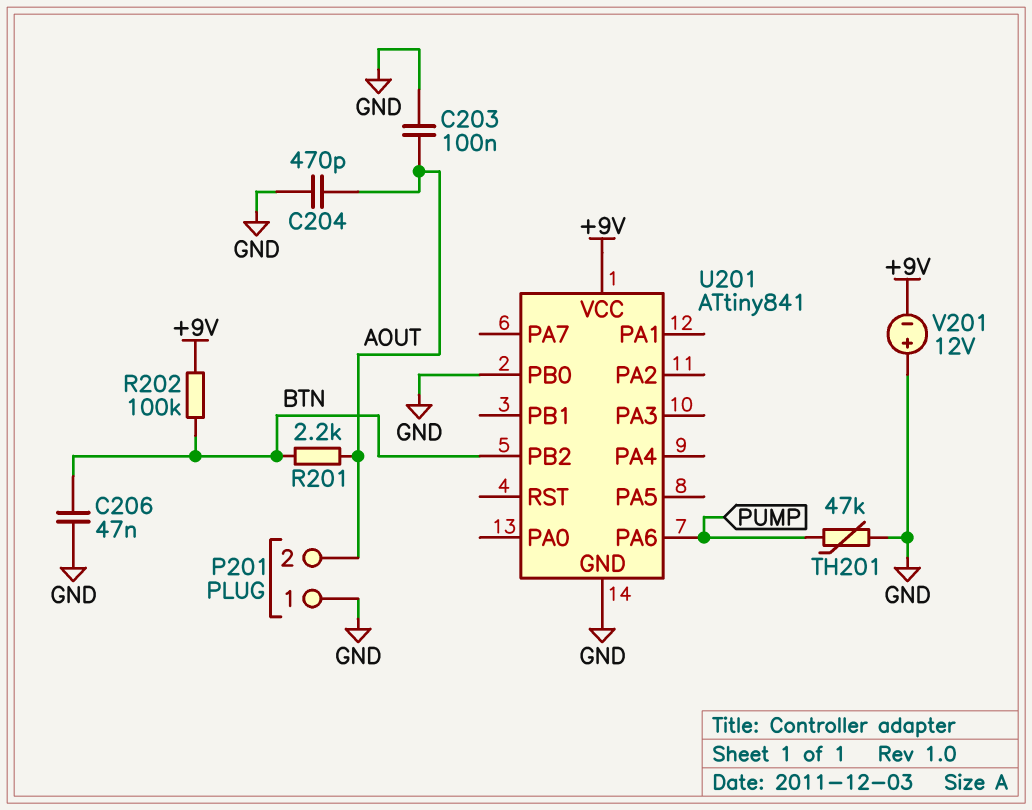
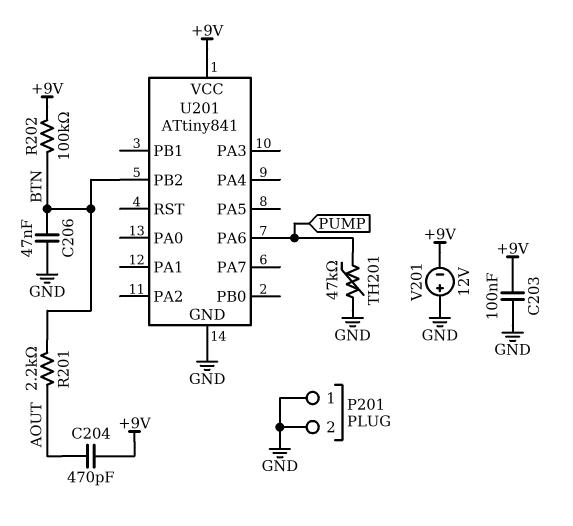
C203: 100nF (AOUT, GND) -> 100nF (+9V, GND)
C204: 470pF (AOUT, GND) -> 470pF (+9V, AOUT)
P201 pin 2: AOUT -> GND
U201 pin PB0: GND -> none

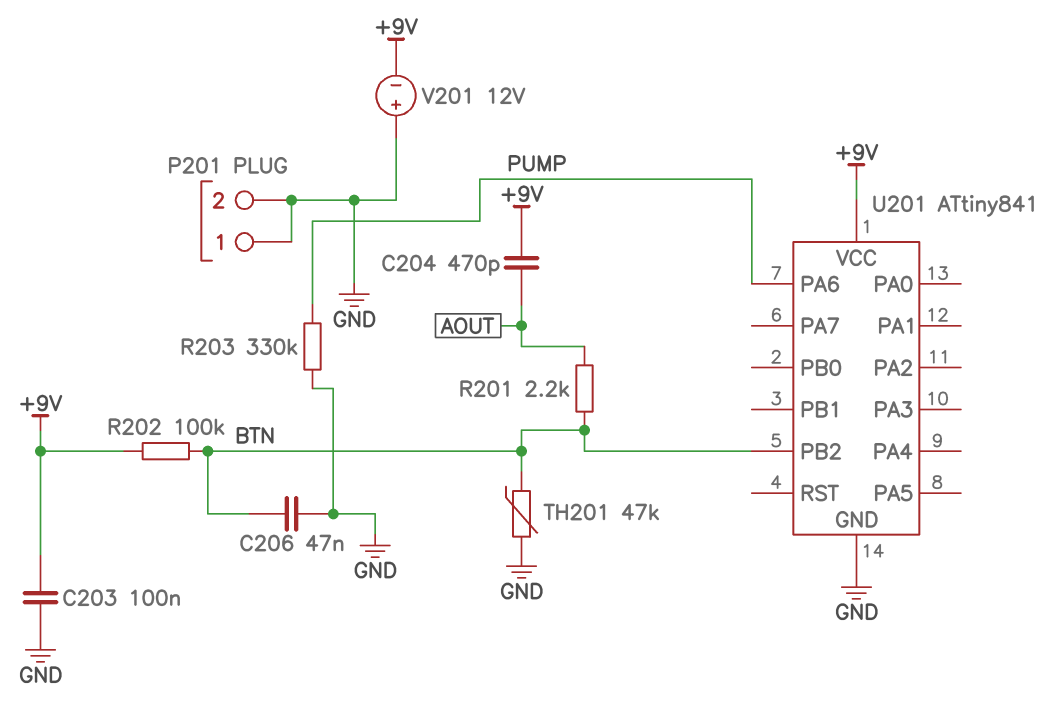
R203: none -> 330k (GND, PUMP)
TH201: 47k (GND, PUMP) -> 47k (BTN, GND)

